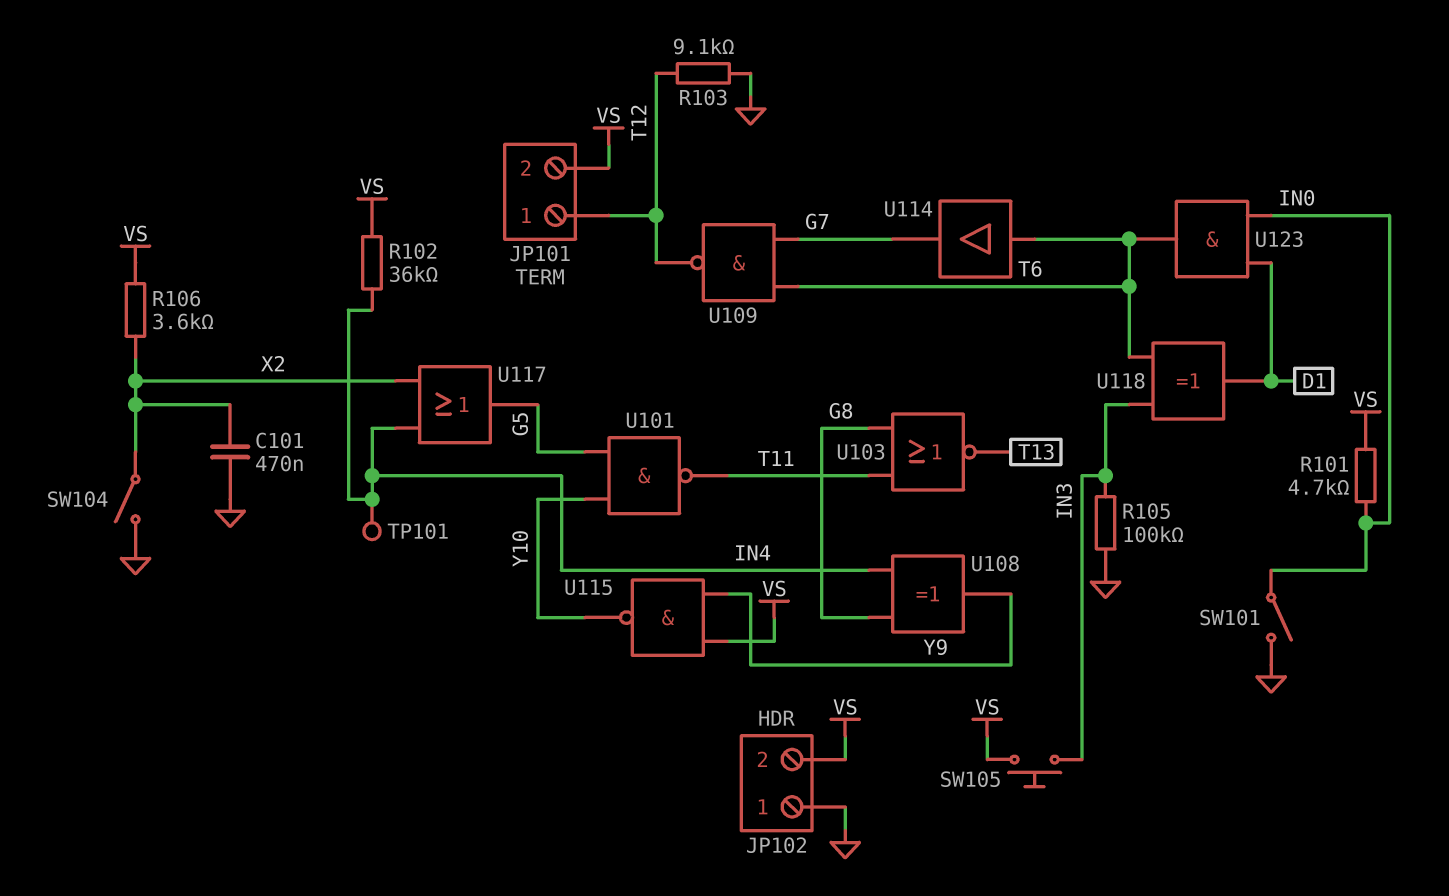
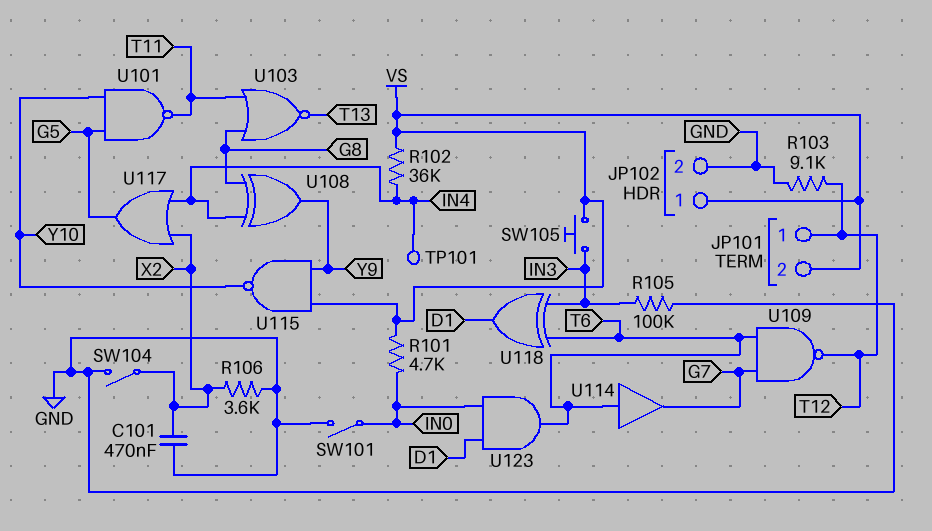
JP102 pin 1: GND -> VS
JP102 pin 2: VS -> GND
R106: 3.6k (VS, X2) -> 3.6k (GND, X2)

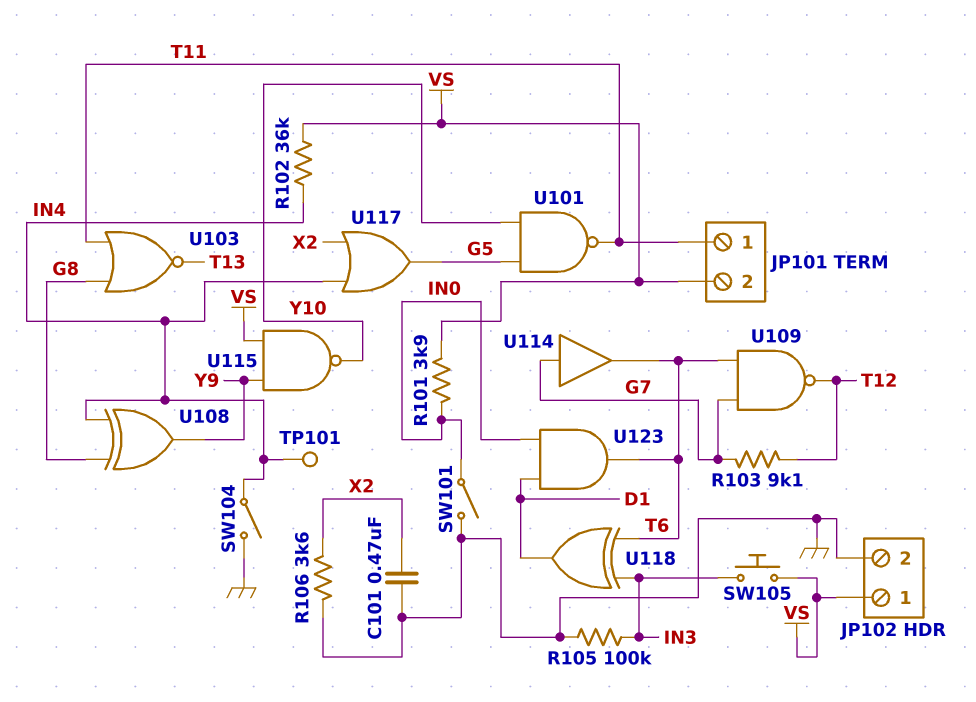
JP101 pin 1: T12 -> T11
R101: 4.7k (IN0, VS) -> 3.9k (IN0, VS)
R103: 9.1k (GND, T12) -> 9.1k (G7, T12)
SW104: switch (GND, X2) -> switch (GND, IN4)
U114: buffer (in T6, out G7) -> buffer (in G7, out T6)

